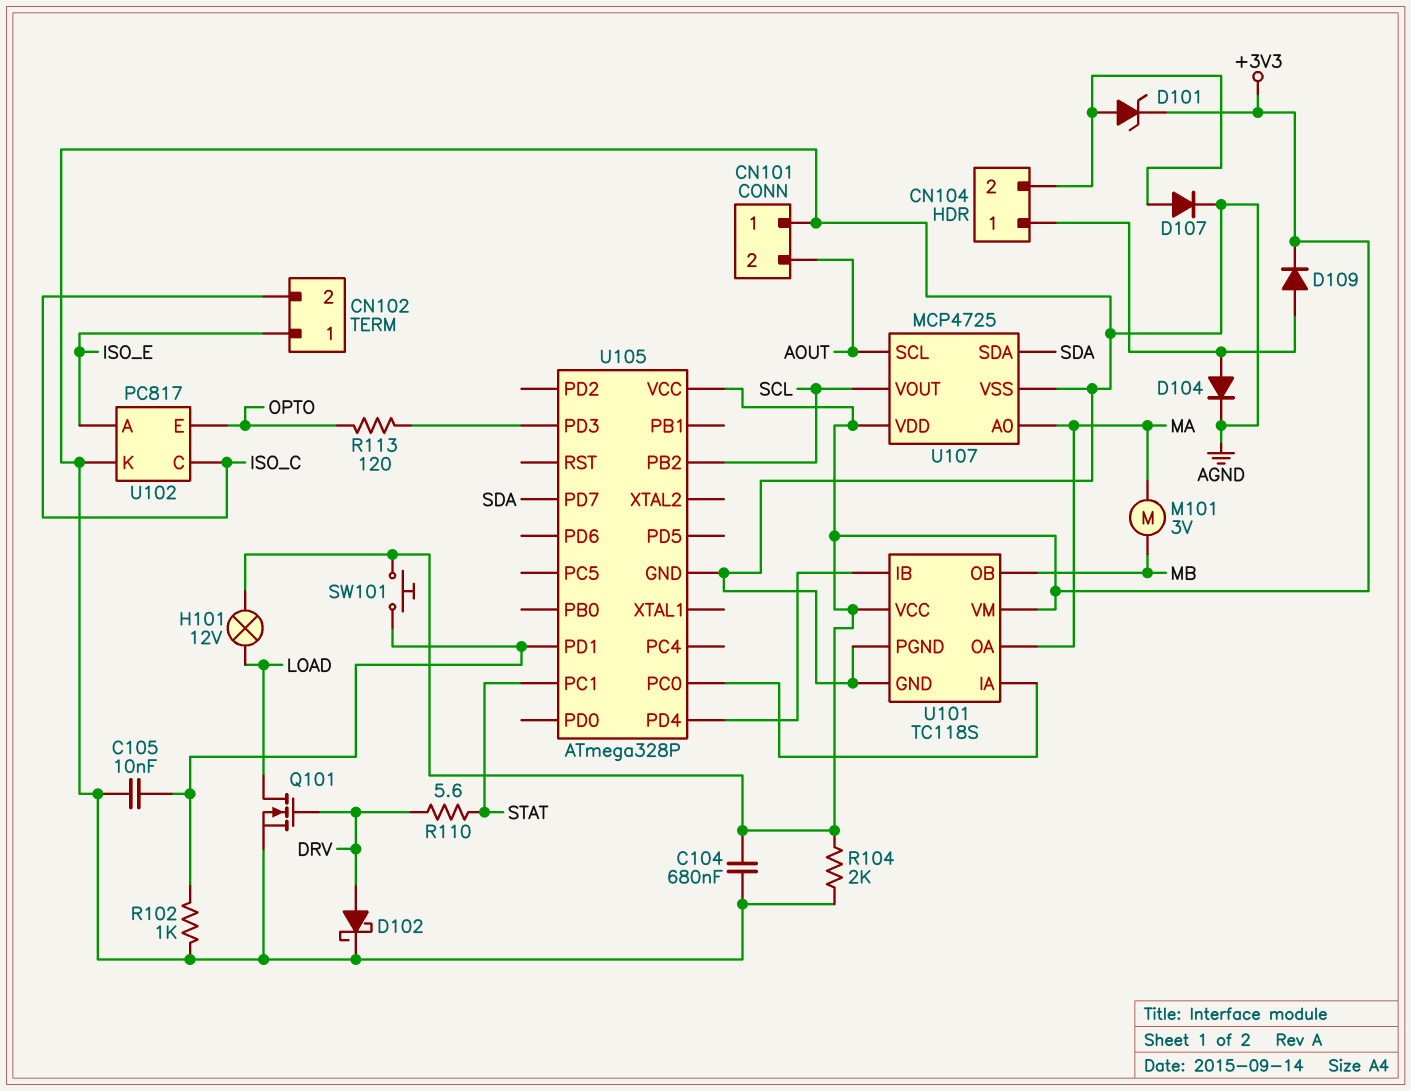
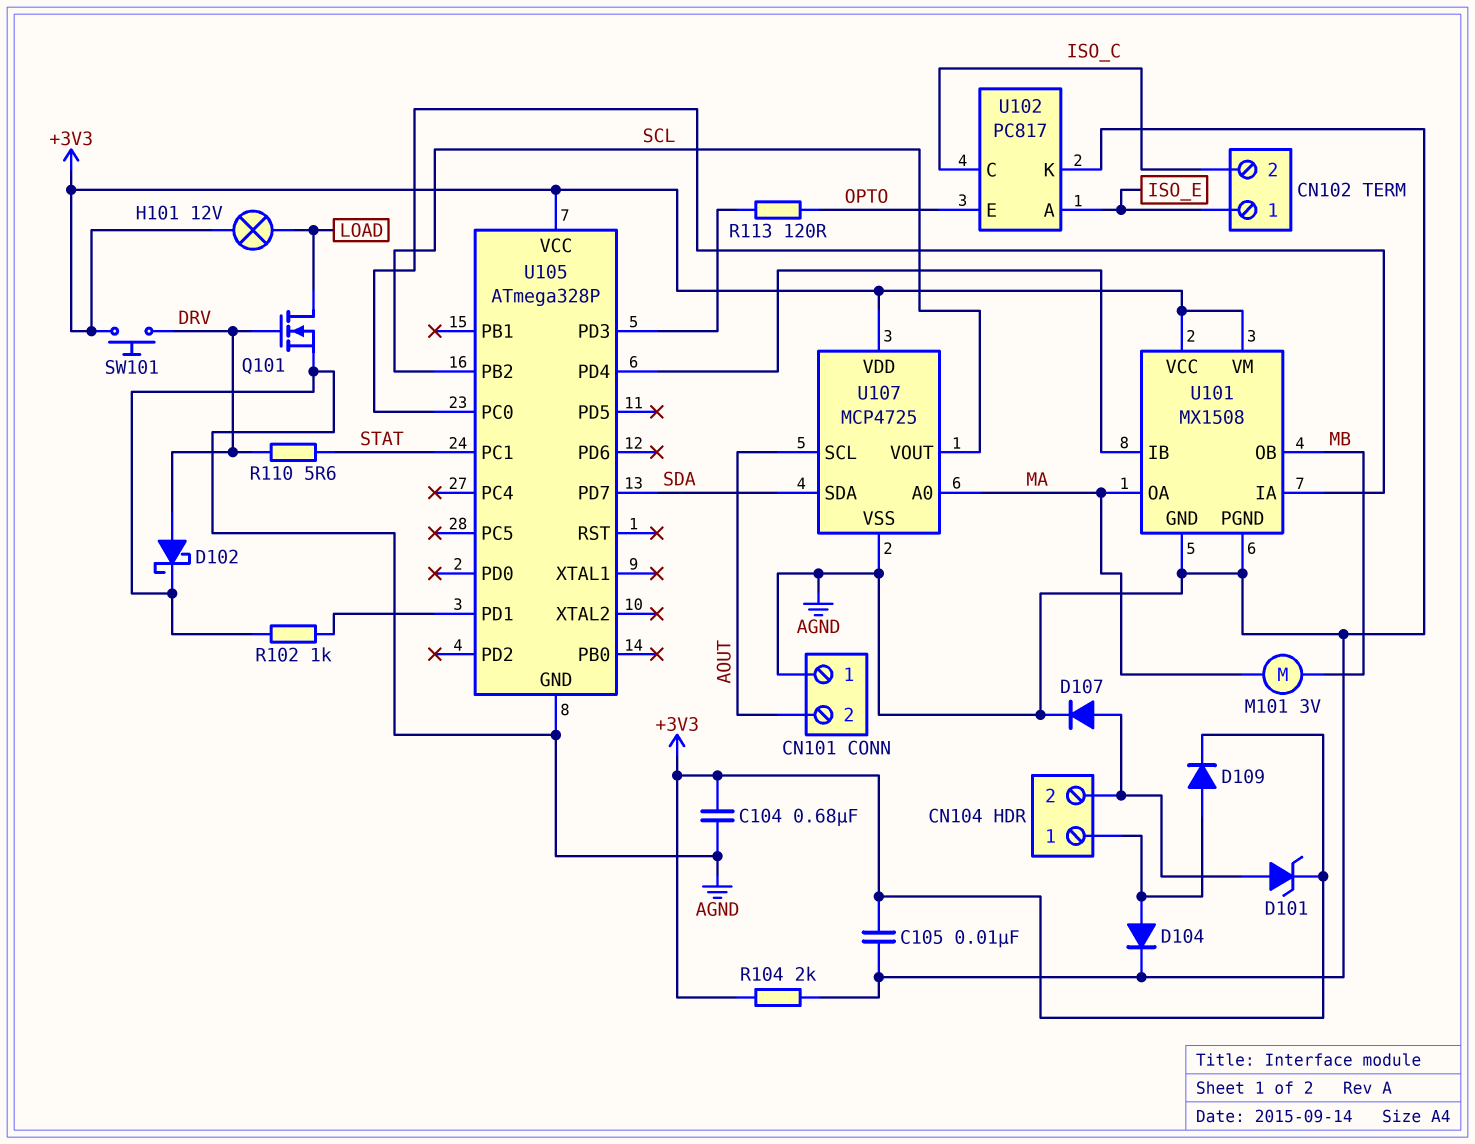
C105: 10nF (AGND, U105/PD1) -> 10nF (+3V3, AGND)
SW101: button (+3V3, U105/PD1) -> button (+3V3, DRV)
U101: TC118S -> MX1508

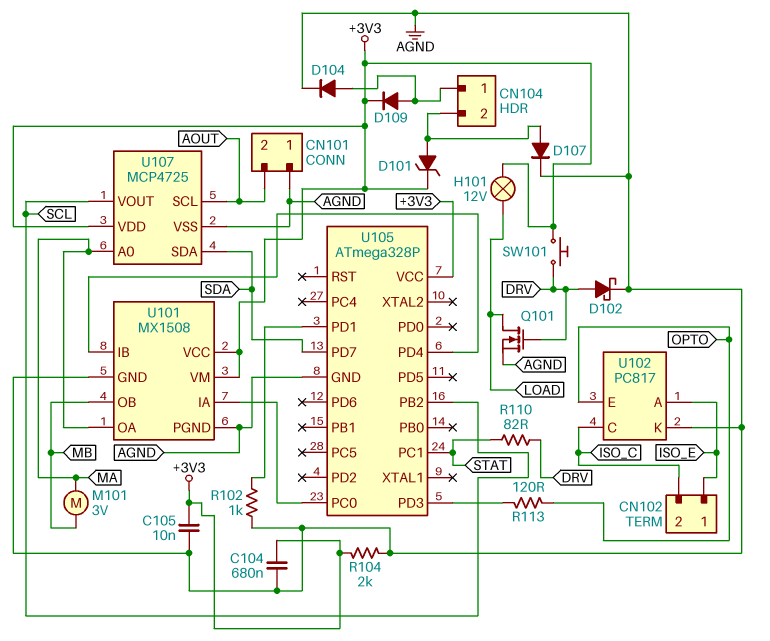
R110: 5.6 (DRV, STAT) -> 82 (DRV, STAT)

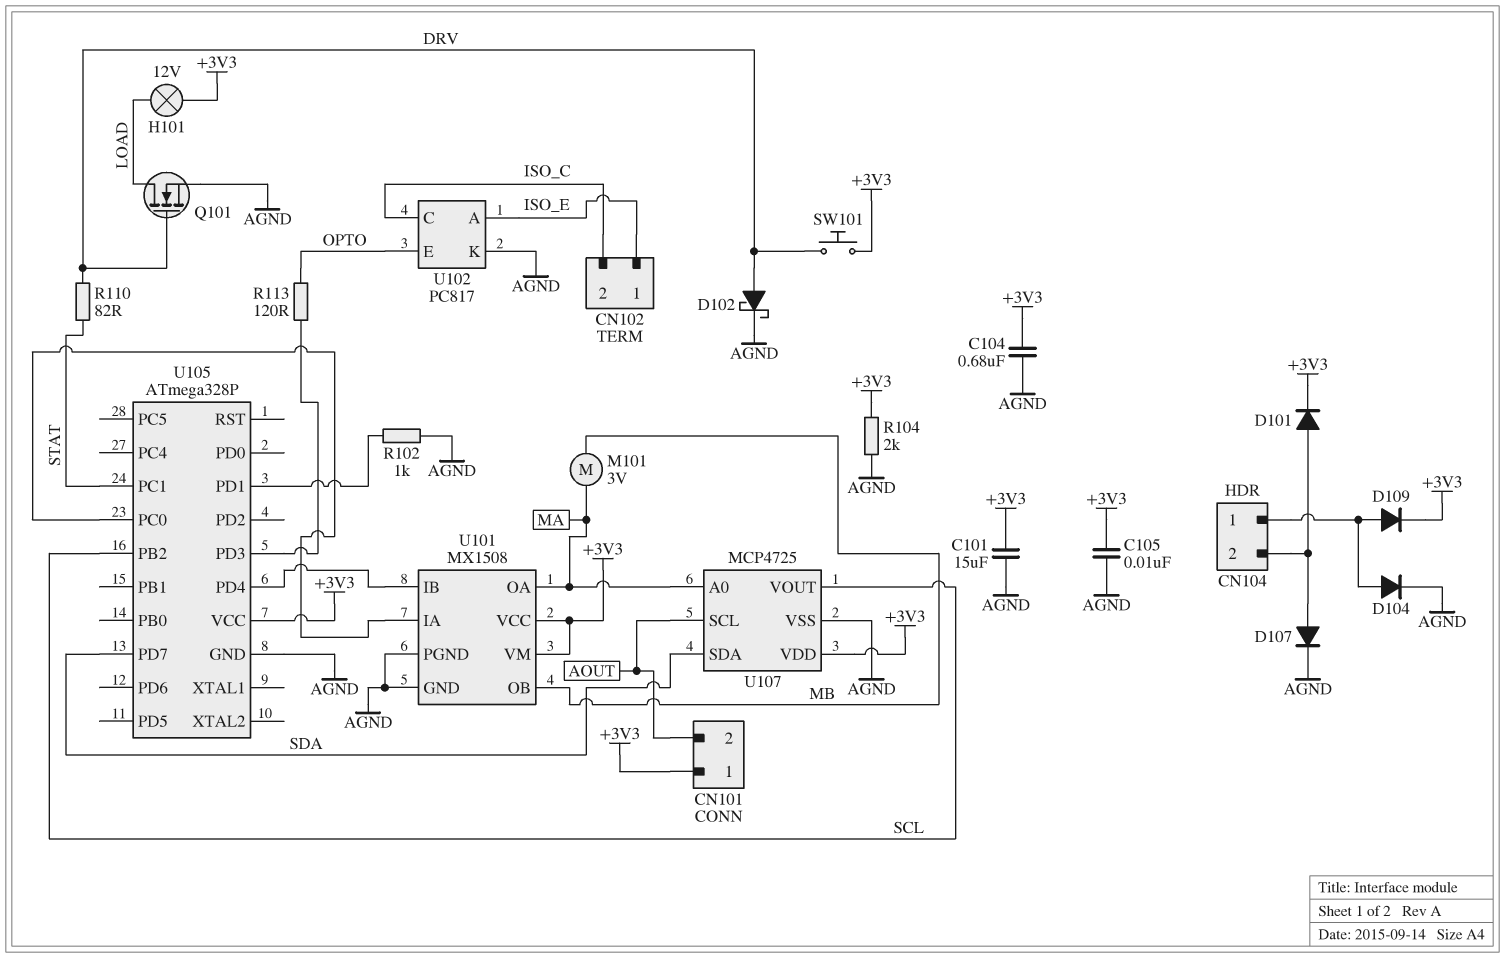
C101: none -> 15uF (+3V3, AGND)
CN101 pin 1: AGND -> +3V3
D101: zener (A CN104/2, K +3V3) -> diode (A CN104/2, K +3V3)

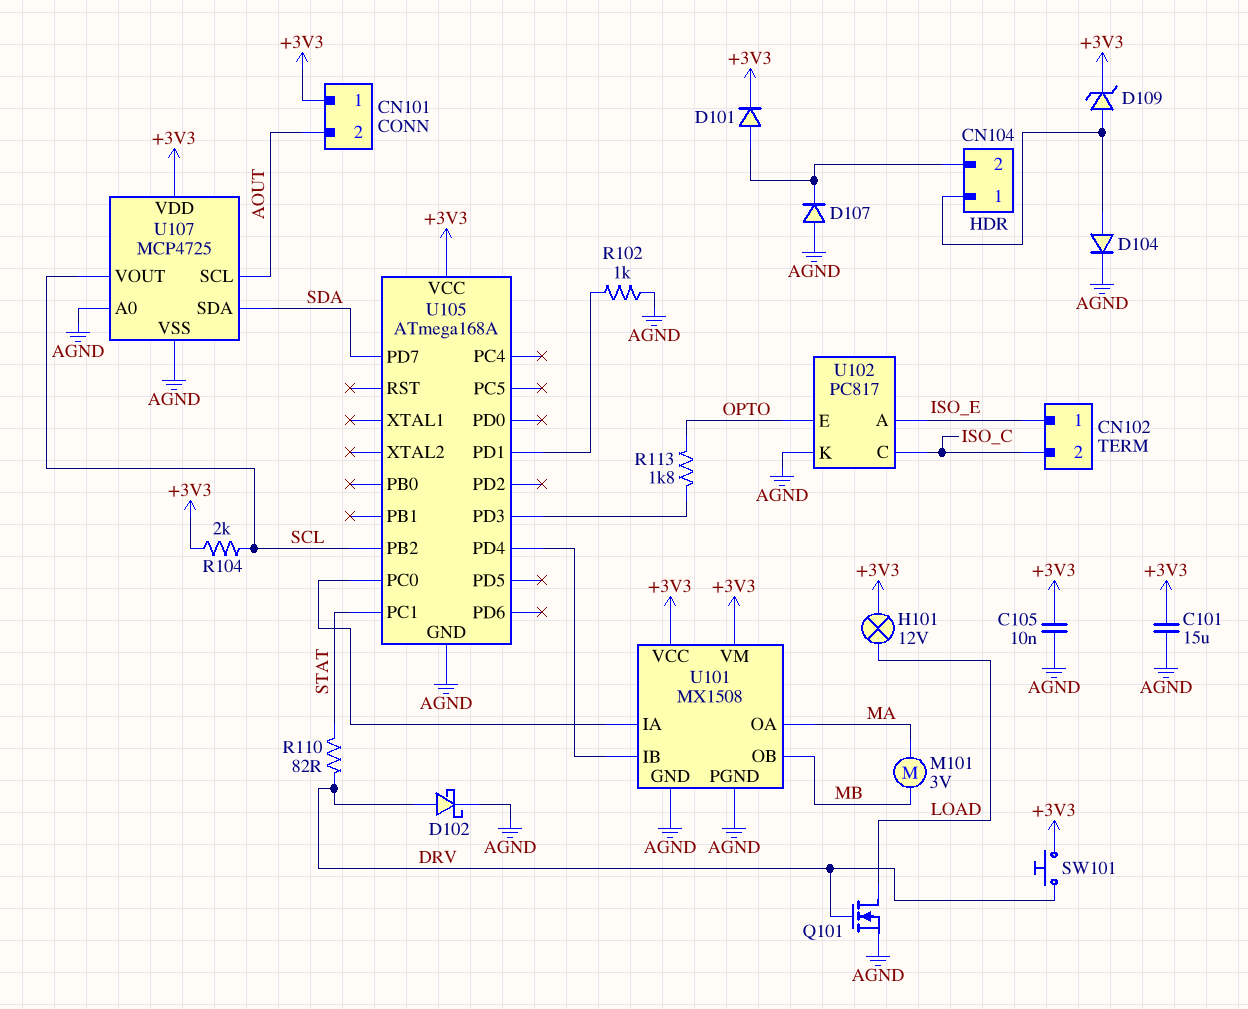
C104: 680nF (+3V3, AGND) -> none
D107: diode (A CN104/2, K AGND) -> diode (A AGND, K CN104/2)
D109: diode (A CN104/1, K +3V3) -> zener (A CN104/1, K +3V3)
R104: 2k (+3V3, AGND) -> 2k (+3V3, SCL)
R113: 120 (OPTO, U105/PD3) -> 1.8k (OPTO, U105/PD3)
U105: ATmega328P -> ATmega168A
U107 pin A0: MA -> AGND

